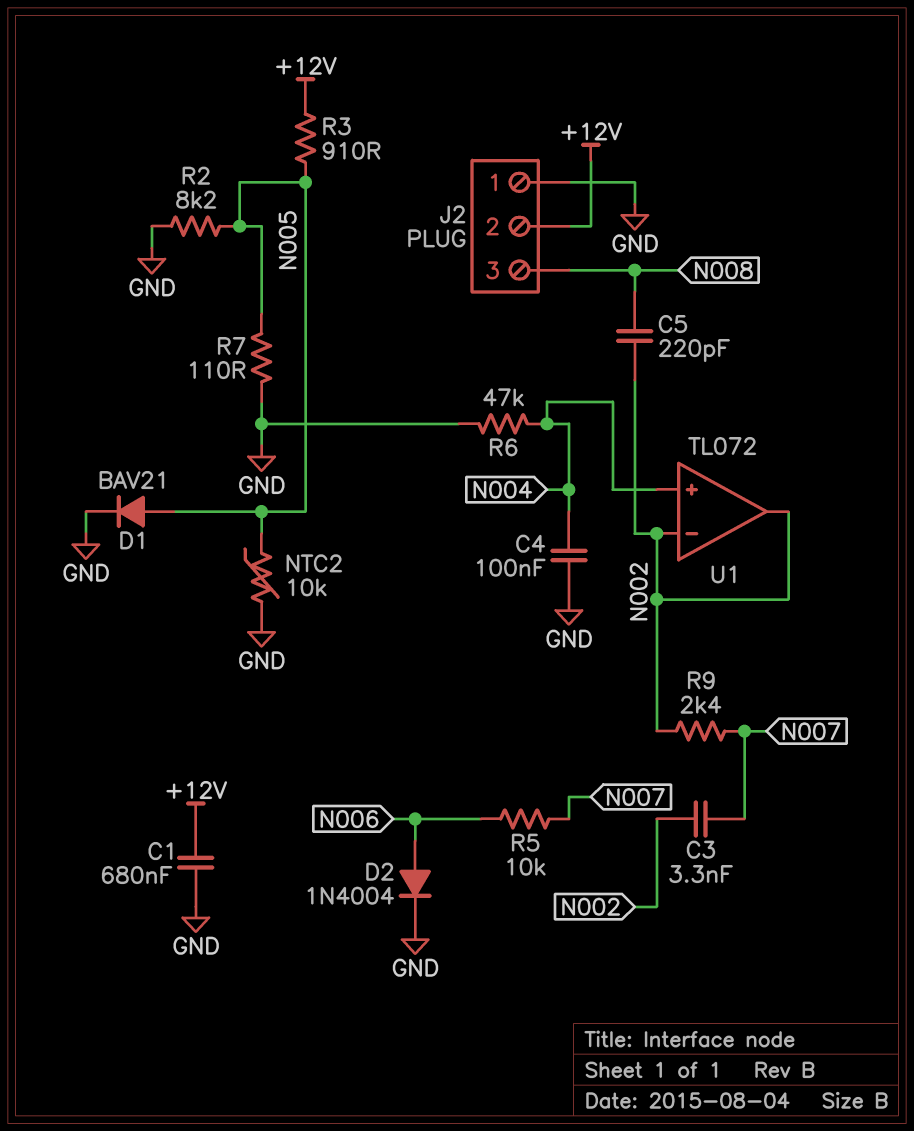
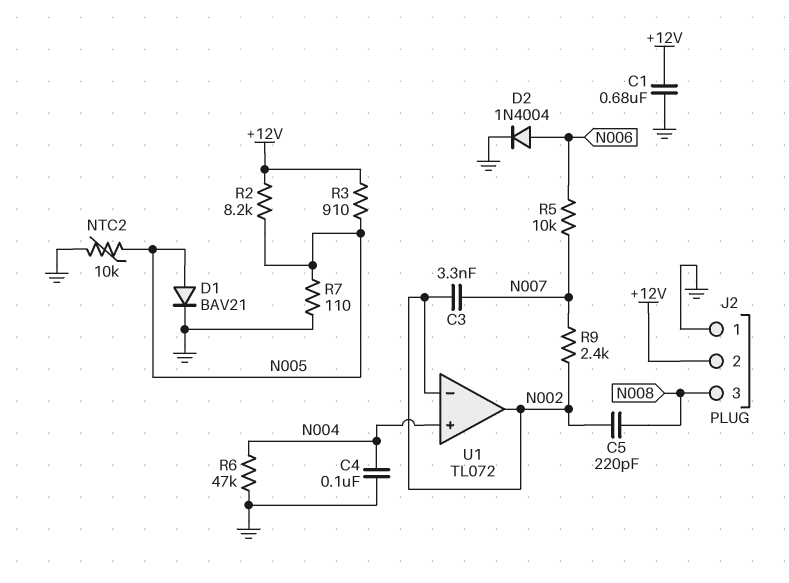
R2: 8.2k (GND, N005) -> 8.2k (+12V, N005)

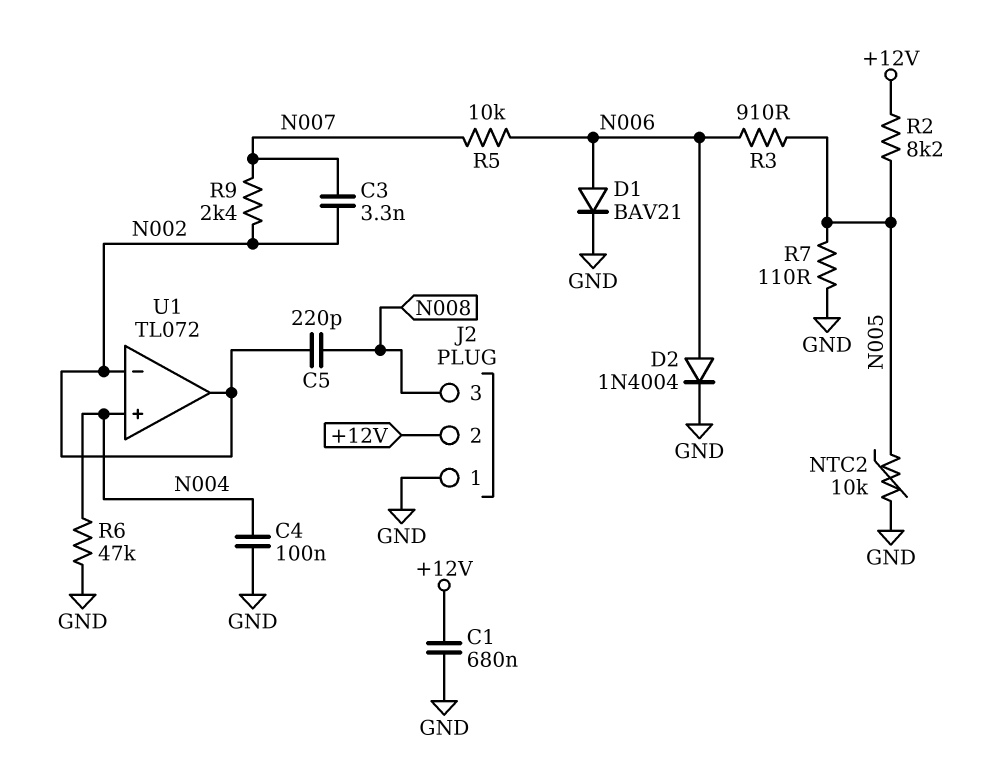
D1: diode BAV21 (A N005, K GND) -> diode BAV21 (A N006, K GND)
R3: 910 (+12V, N005) -> 910 (N005, N006)

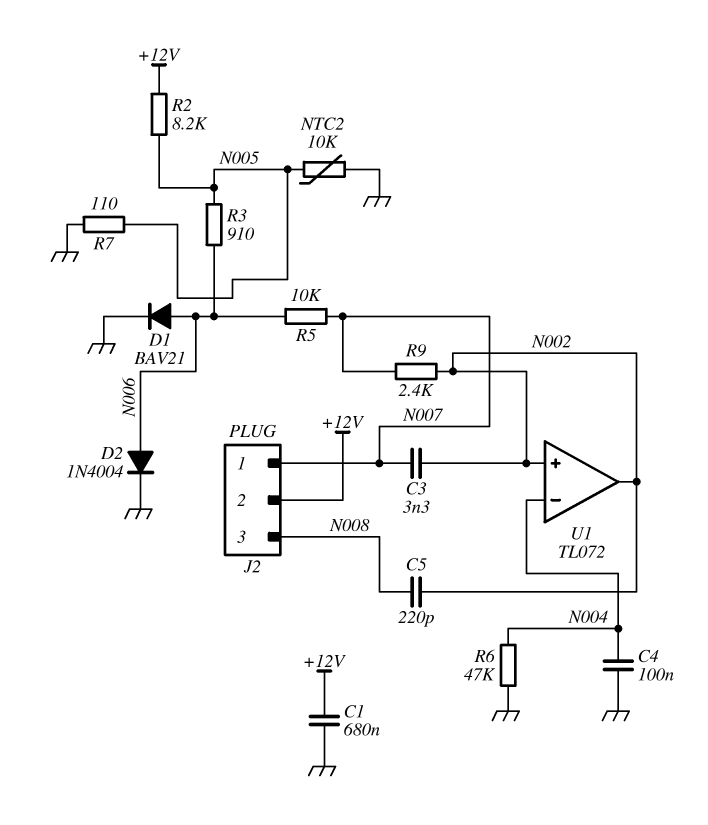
J2 pin 1: GND -> N007
U1 pin in+: N004 -> N002
U1 pin in-: N002 -> N004

